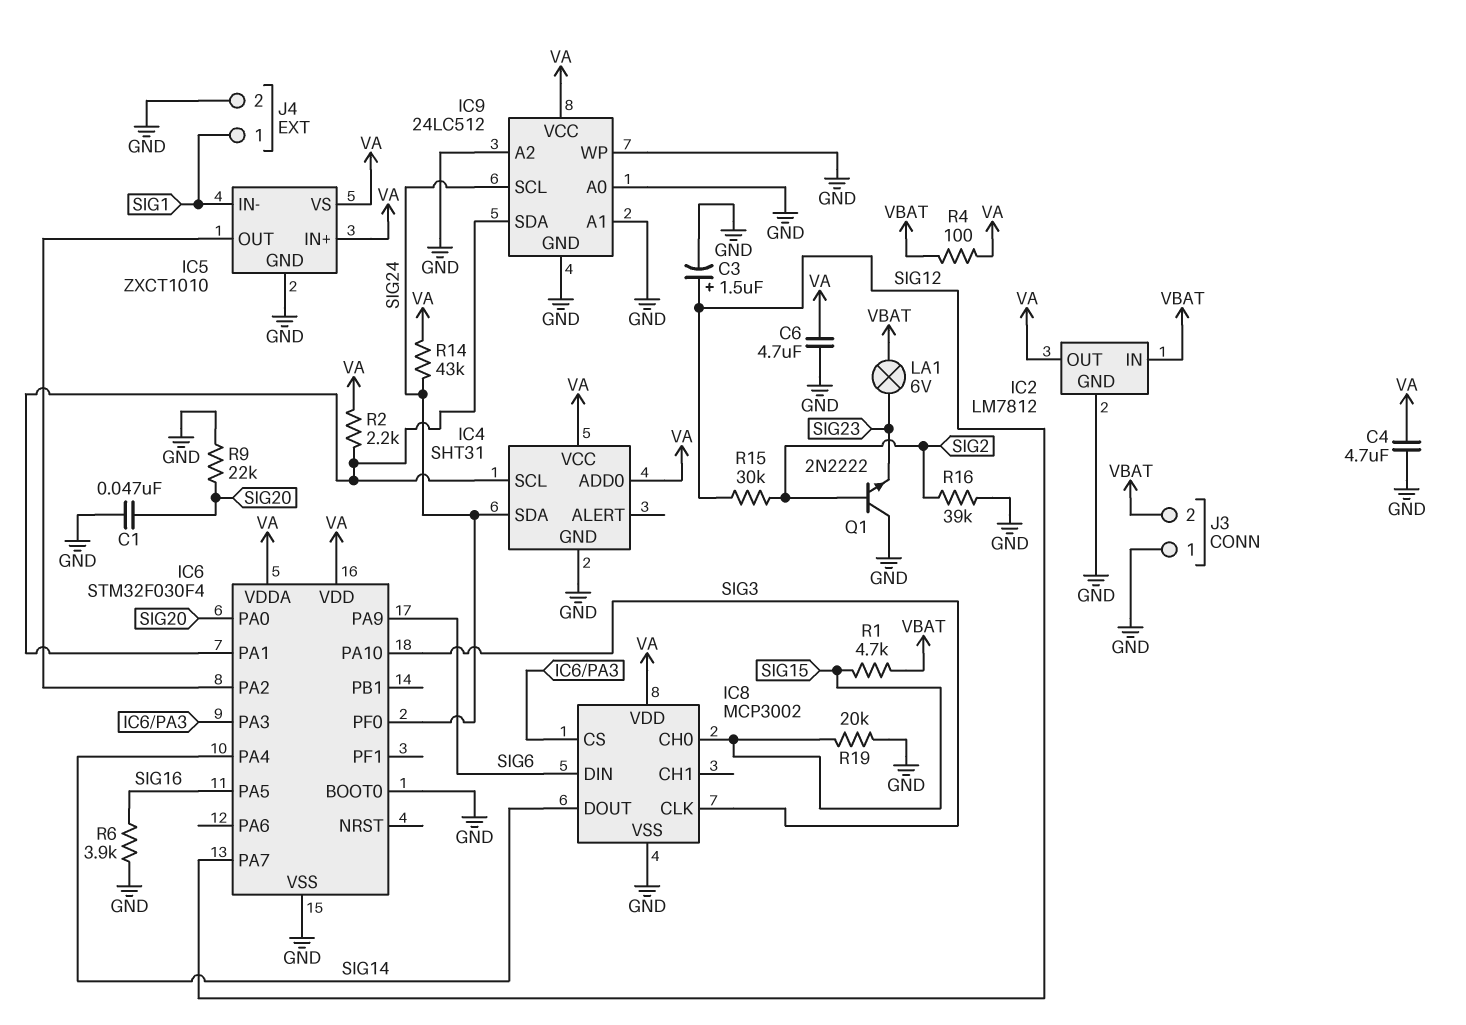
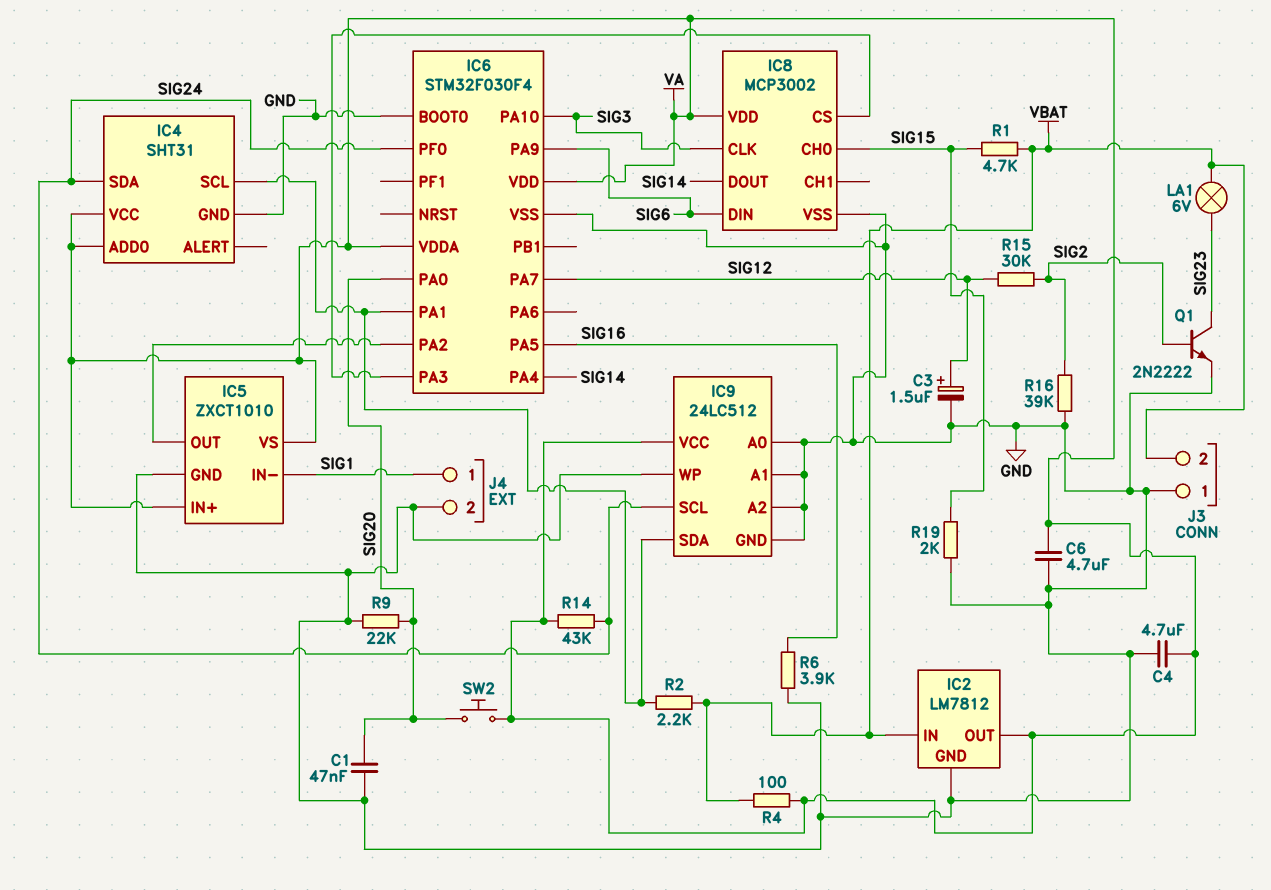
Q1: NPN 2N2222 (B SIG2, C GND, E SIG23) -> NPN 2N2222 (B SIG2, C SIG23, E GND)
R2: 2.2k (IC4/SCL, VA) -> 2.2k (IC4/SCL, VBAT)
R19: 20k (GND, SIG15) -> 2k (GND, SIG15)
SW2: none -> button (SIG20, VA)

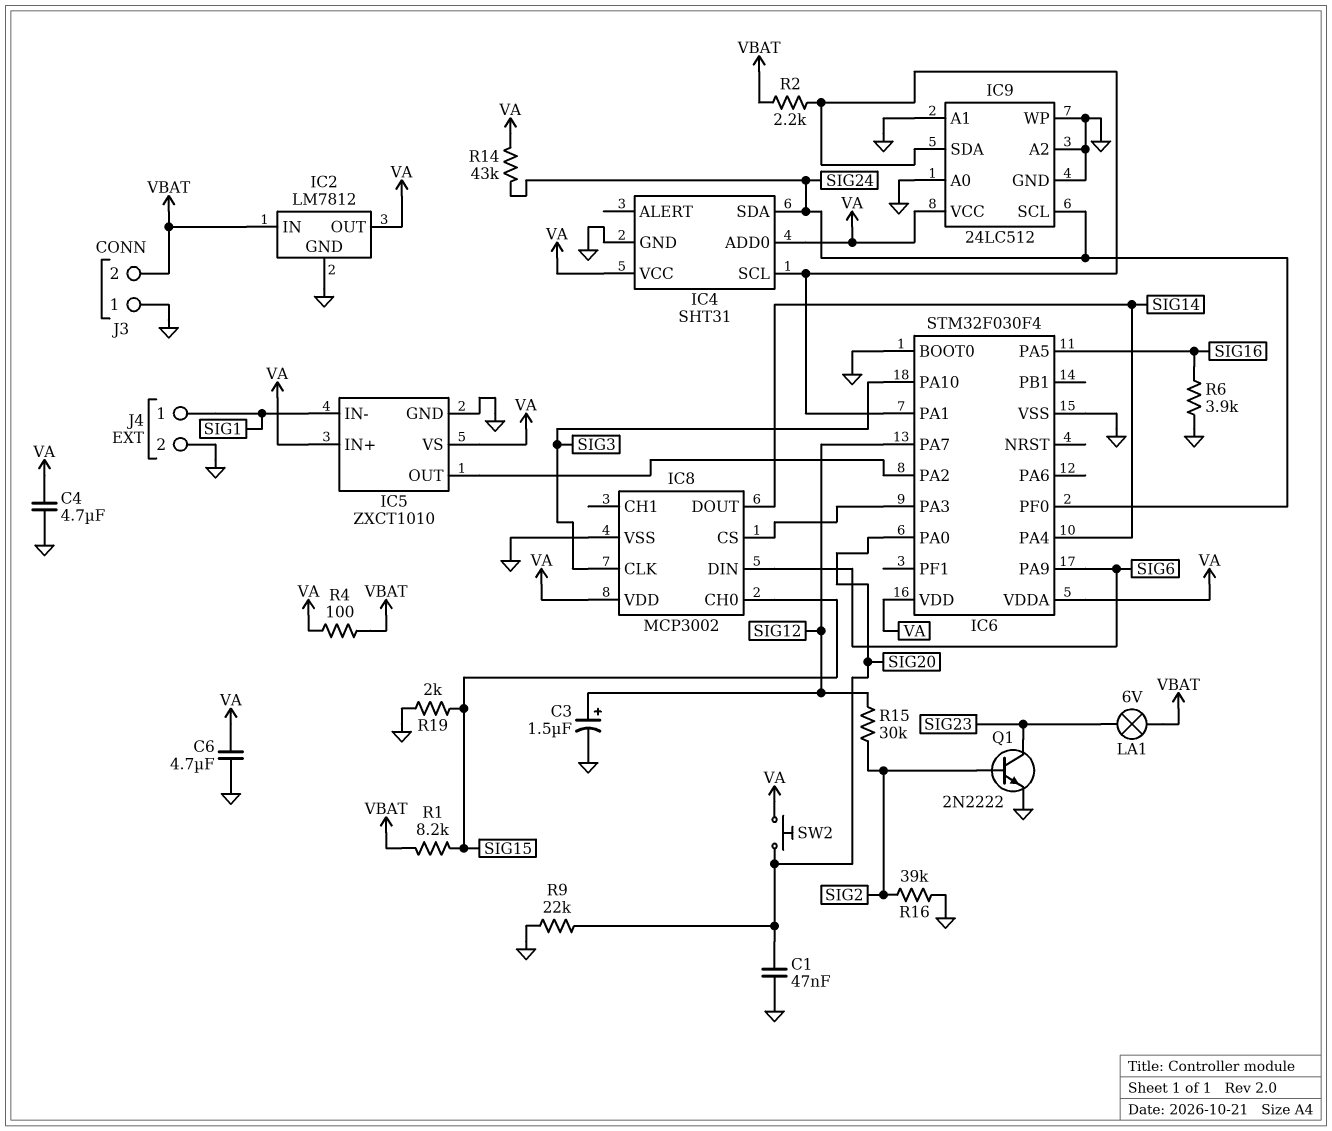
R1: 4.7k (SIG15, VBAT) -> 8.2k (SIG15, VBAT)

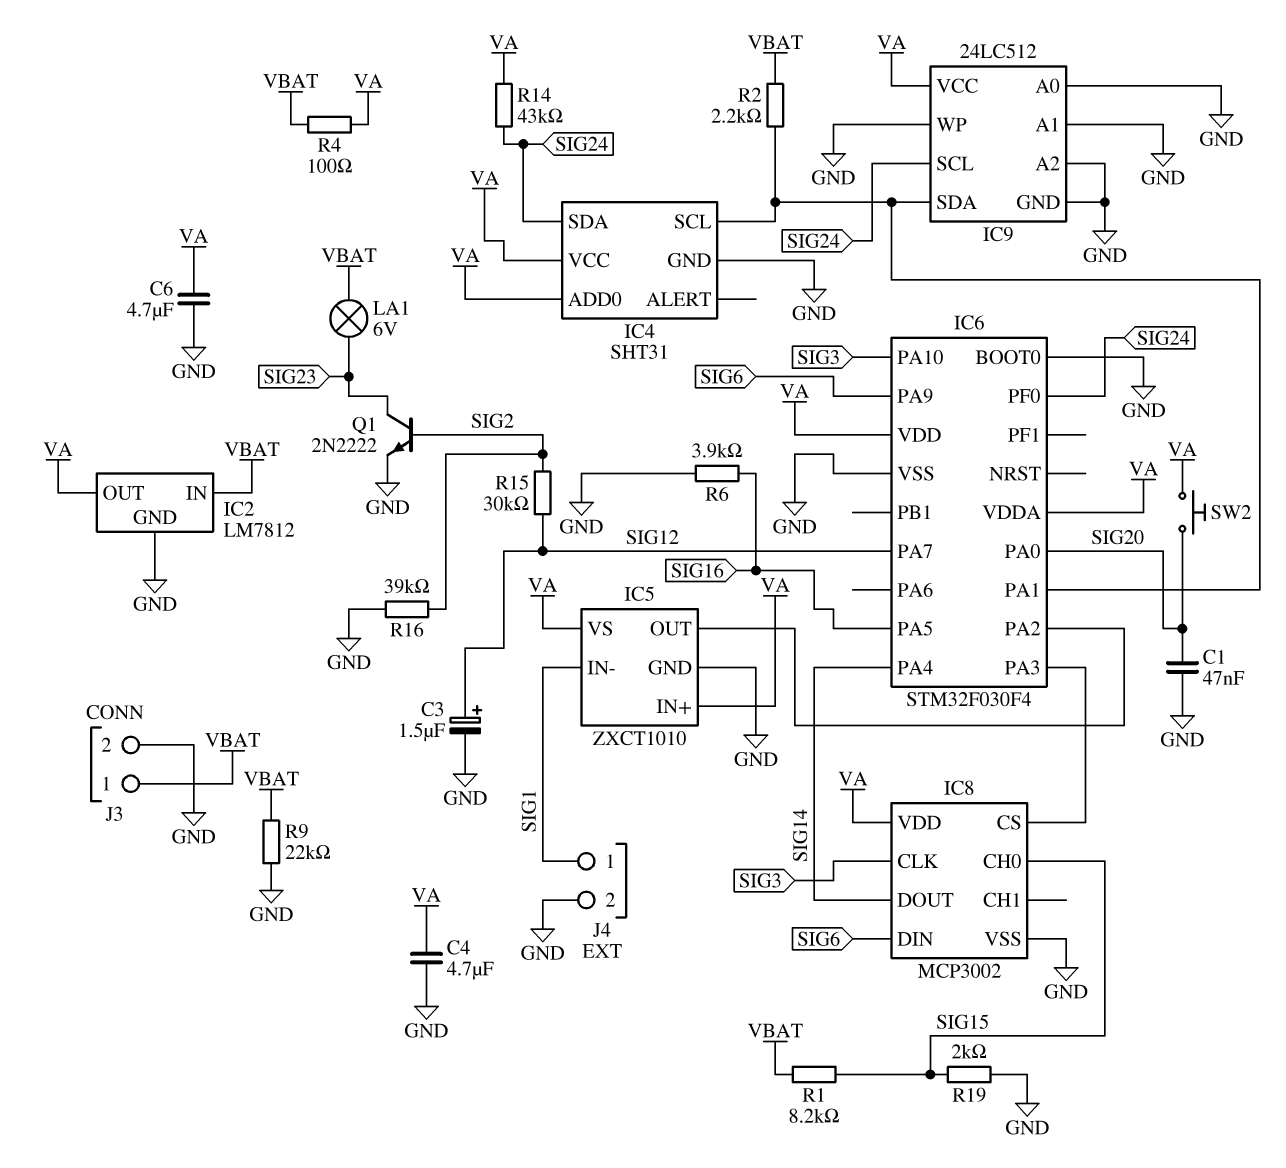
J3 pin 1: GND -> VBAT
J3 pin 2: VBAT -> GND
R9: 22k (GND, SIG20) -> 22k (GND, VBAT)

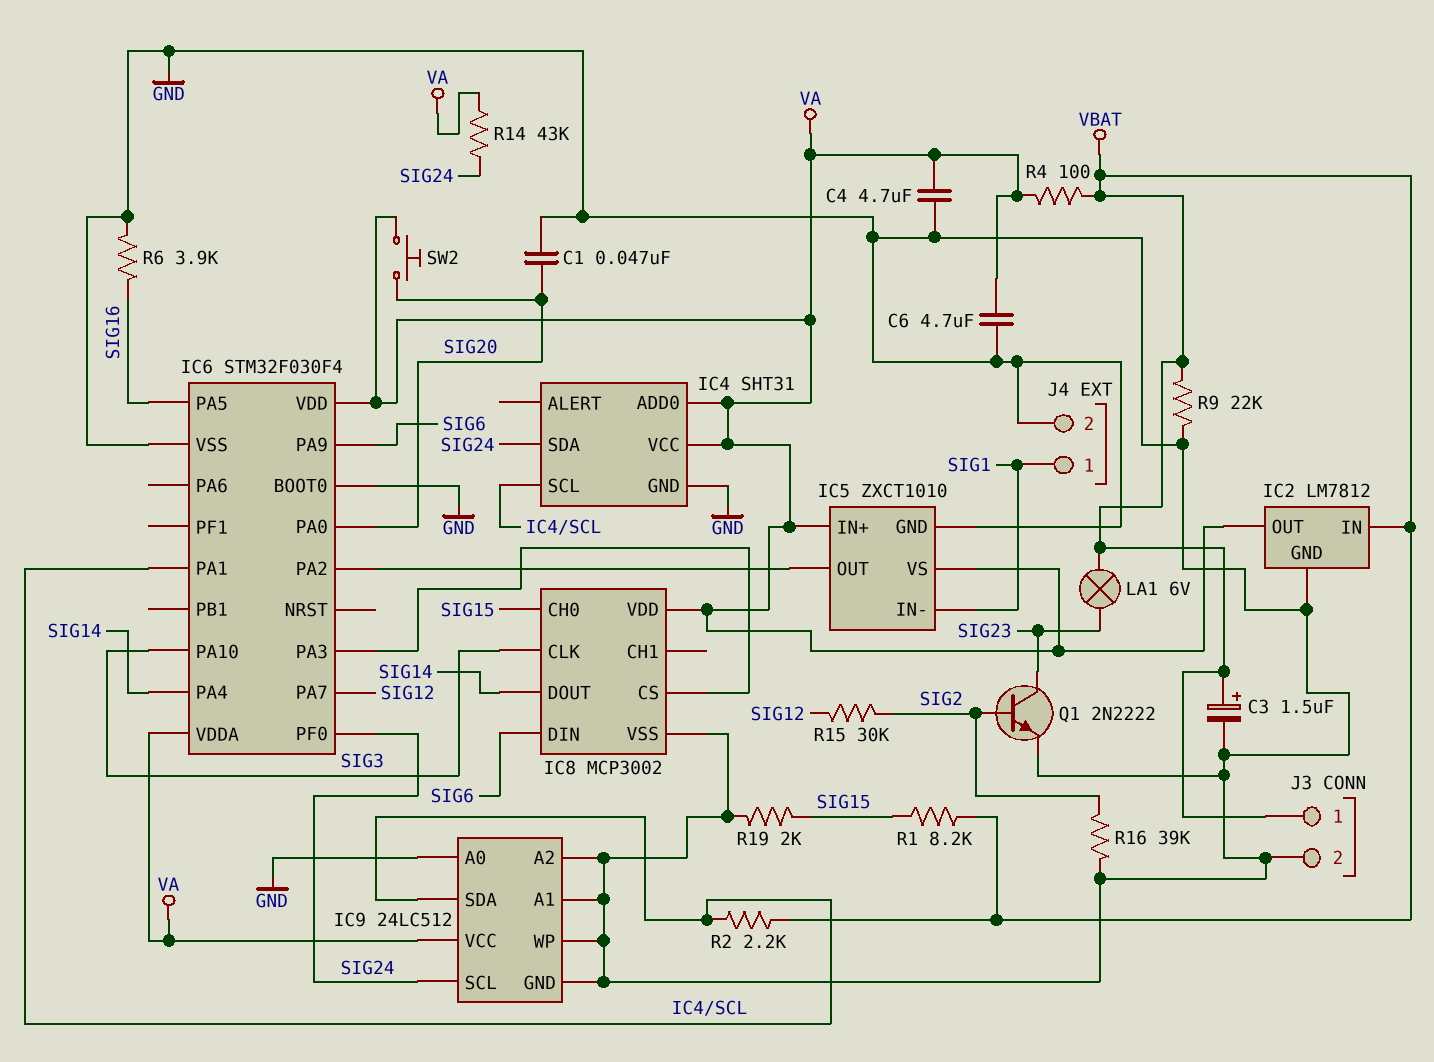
C3: 1.5uF (plus SIG12, minus GND) -> 1.5uF (plus VBAT, minus GND)

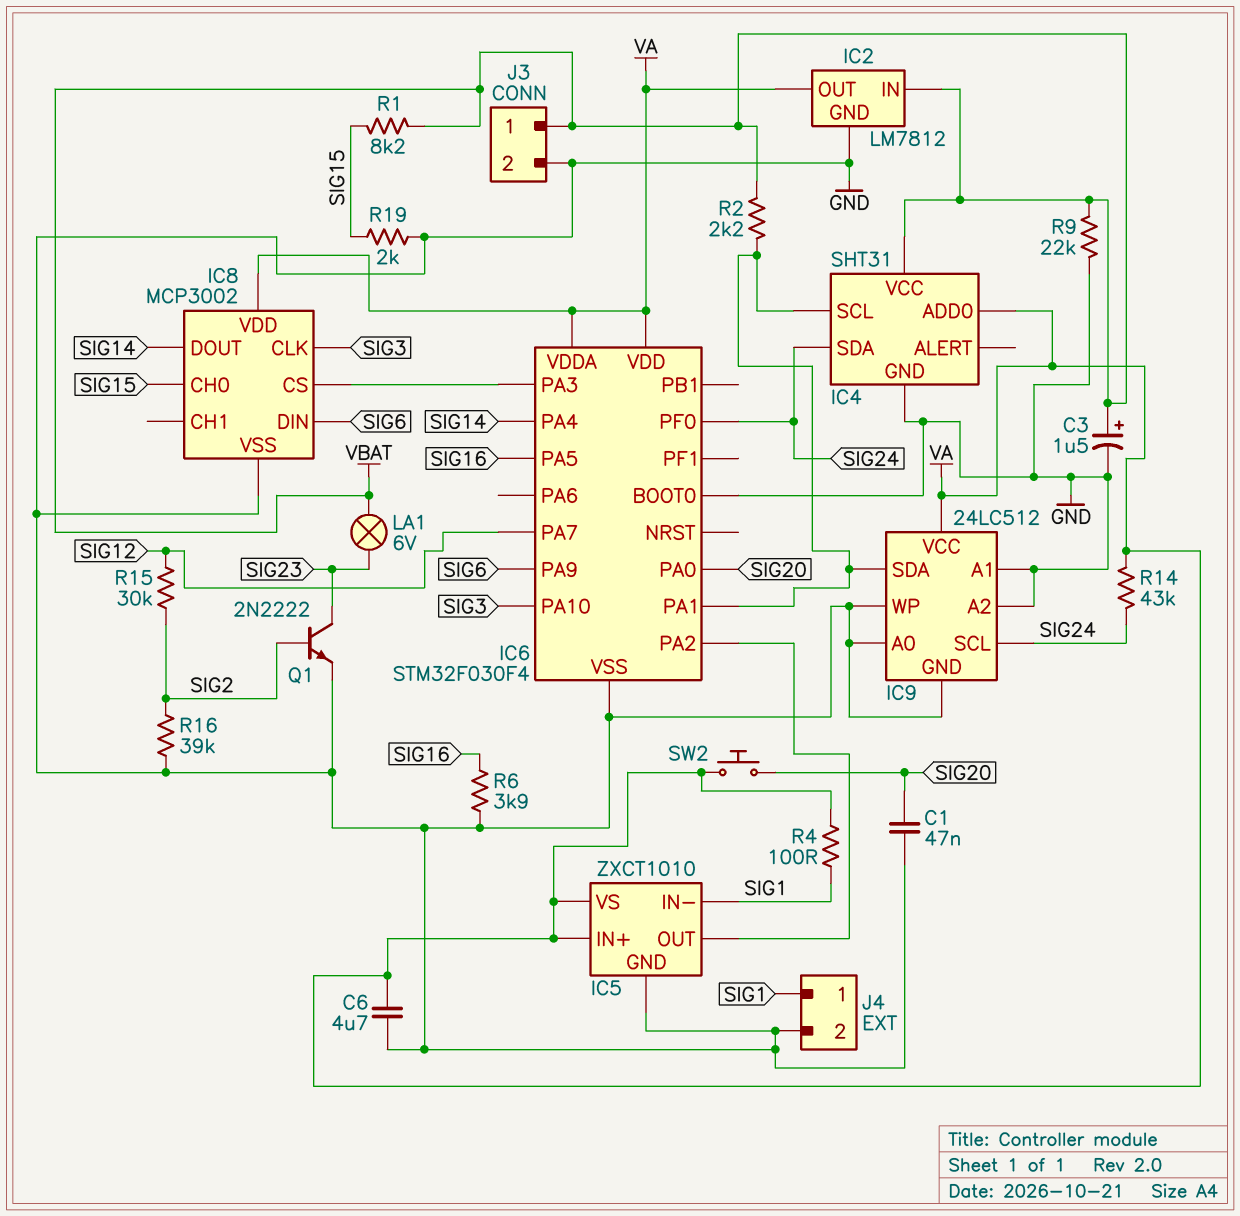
C4: 4.7uF (GND, VA) -> none
IC4 pin VCC: VA -> VBAT
R4: 100 (VA, VBAT) -> 100 (SIG1, VA)

